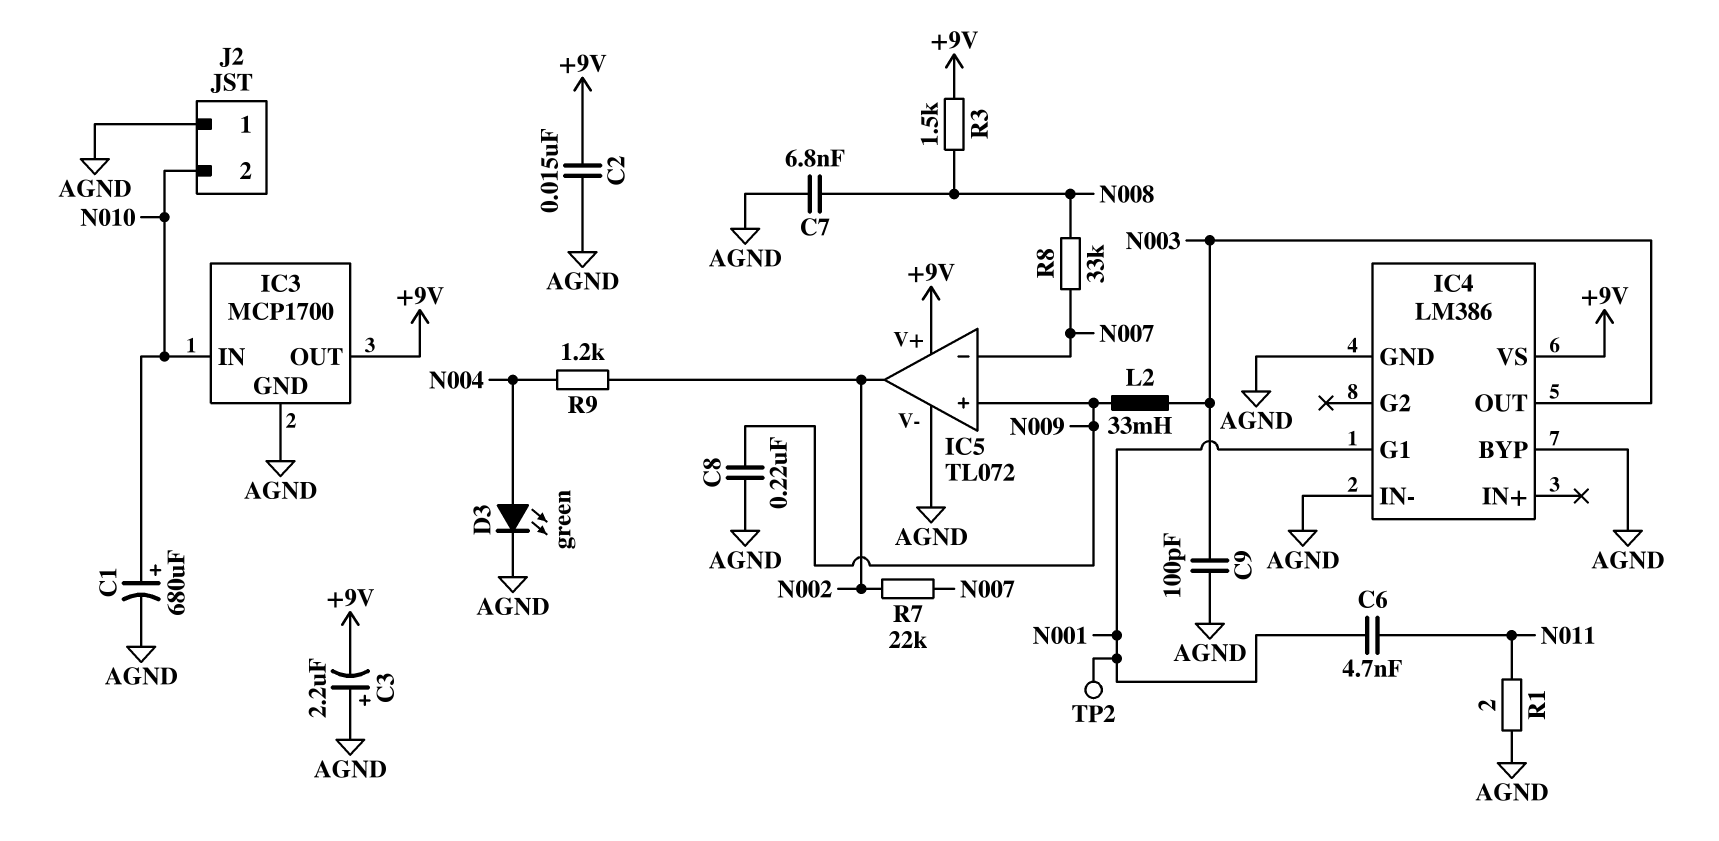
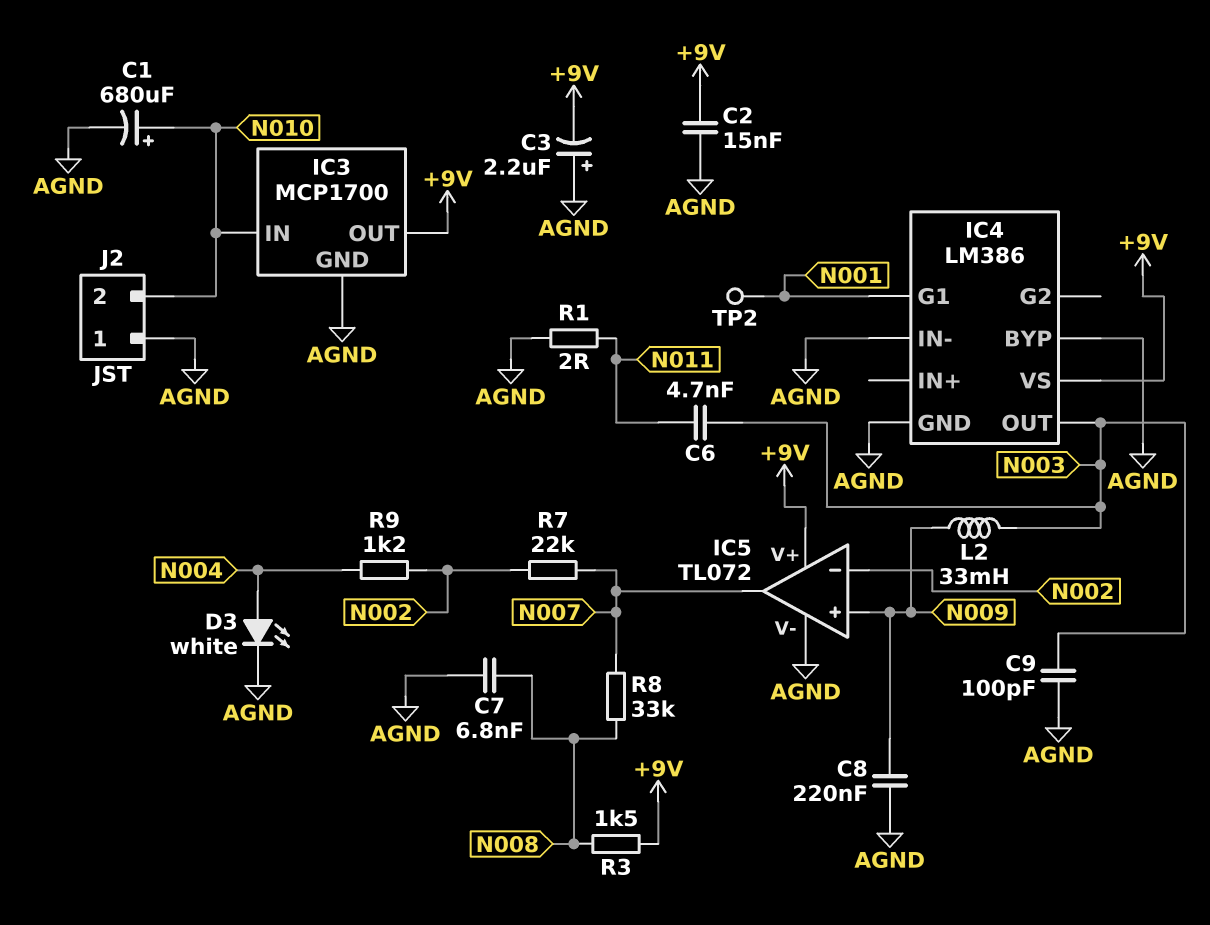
C6: 4.7nF (N001, N011) -> 4.7nF (N003, N011)
D3: LED green (A N004, K AGND) -> LED white (A N004, K AGND)
IC5 pin in-: N007 -> N002
IC5 pin out: N002 -> N007

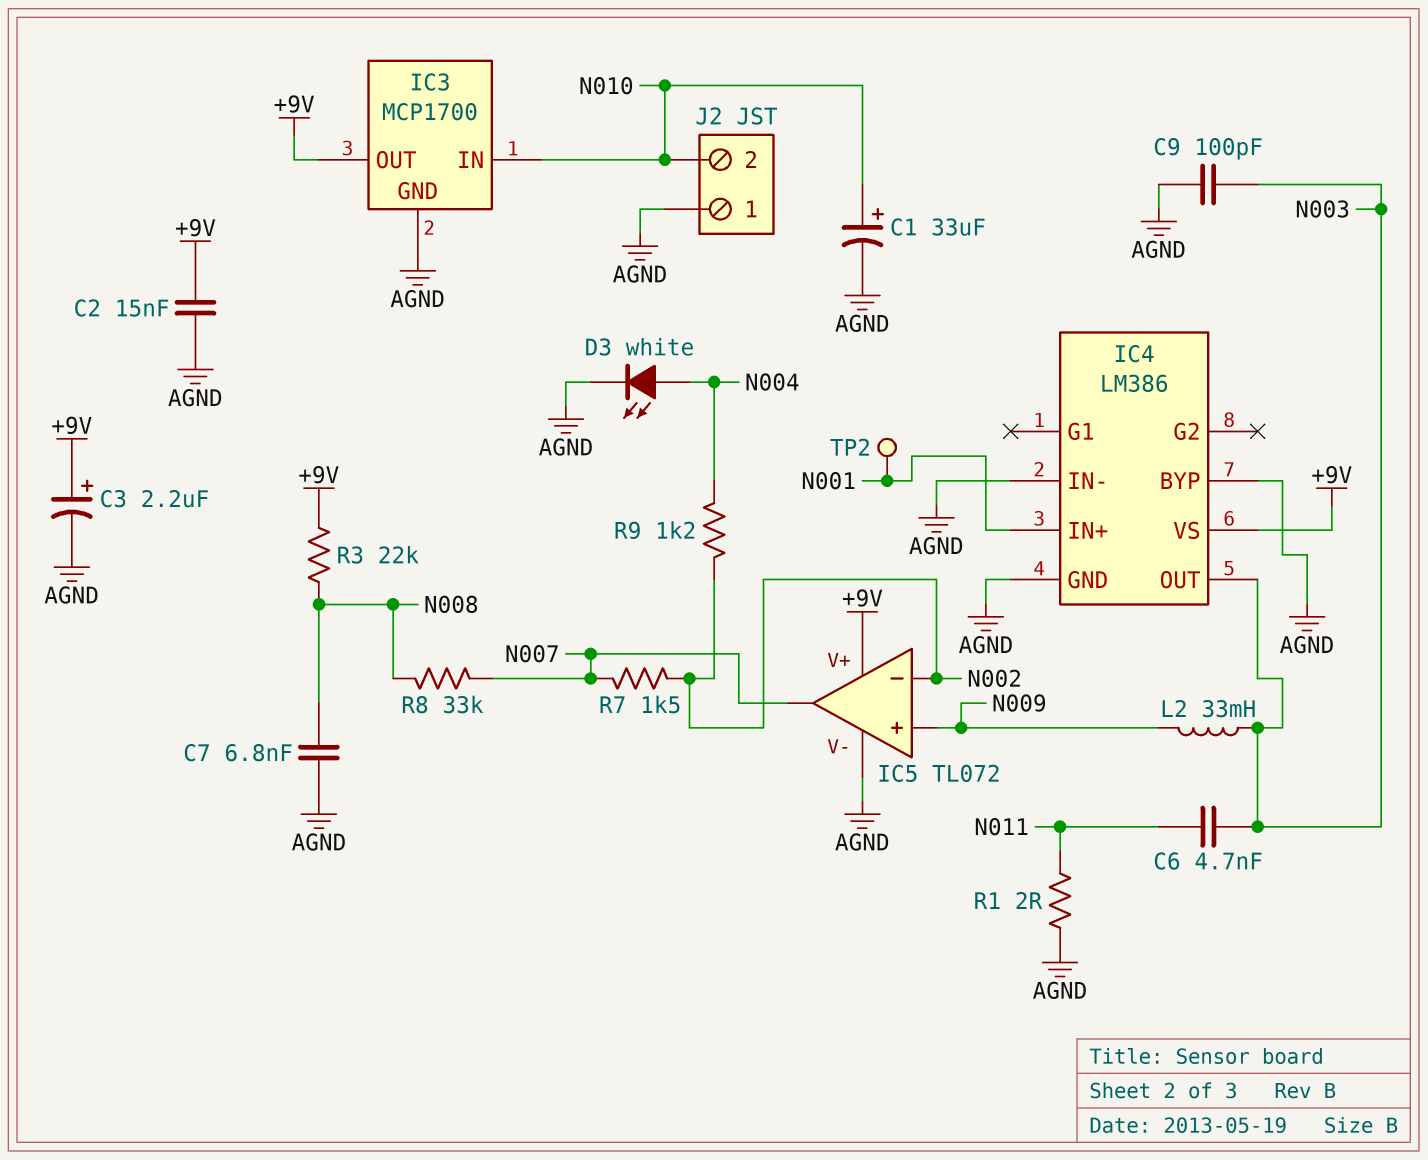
C1: 680uF (plus N010, minus AGND) -> 33uF (plus N010, minus AGND)
C3: 2.2uF (plus AGND, minus +9V) -> 2.2uF (plus +9V, minus AGND)
C8: 220nF (AGND, N009) -> none
IC4 pin G1: N001 -> none
IC4 pin IN+: none -> N001
R3: 1.5k (+9V, N008) -> 22k (+9V, N008)
R7: 22k (N002, N007) -> 1.5k (N002, N007)

